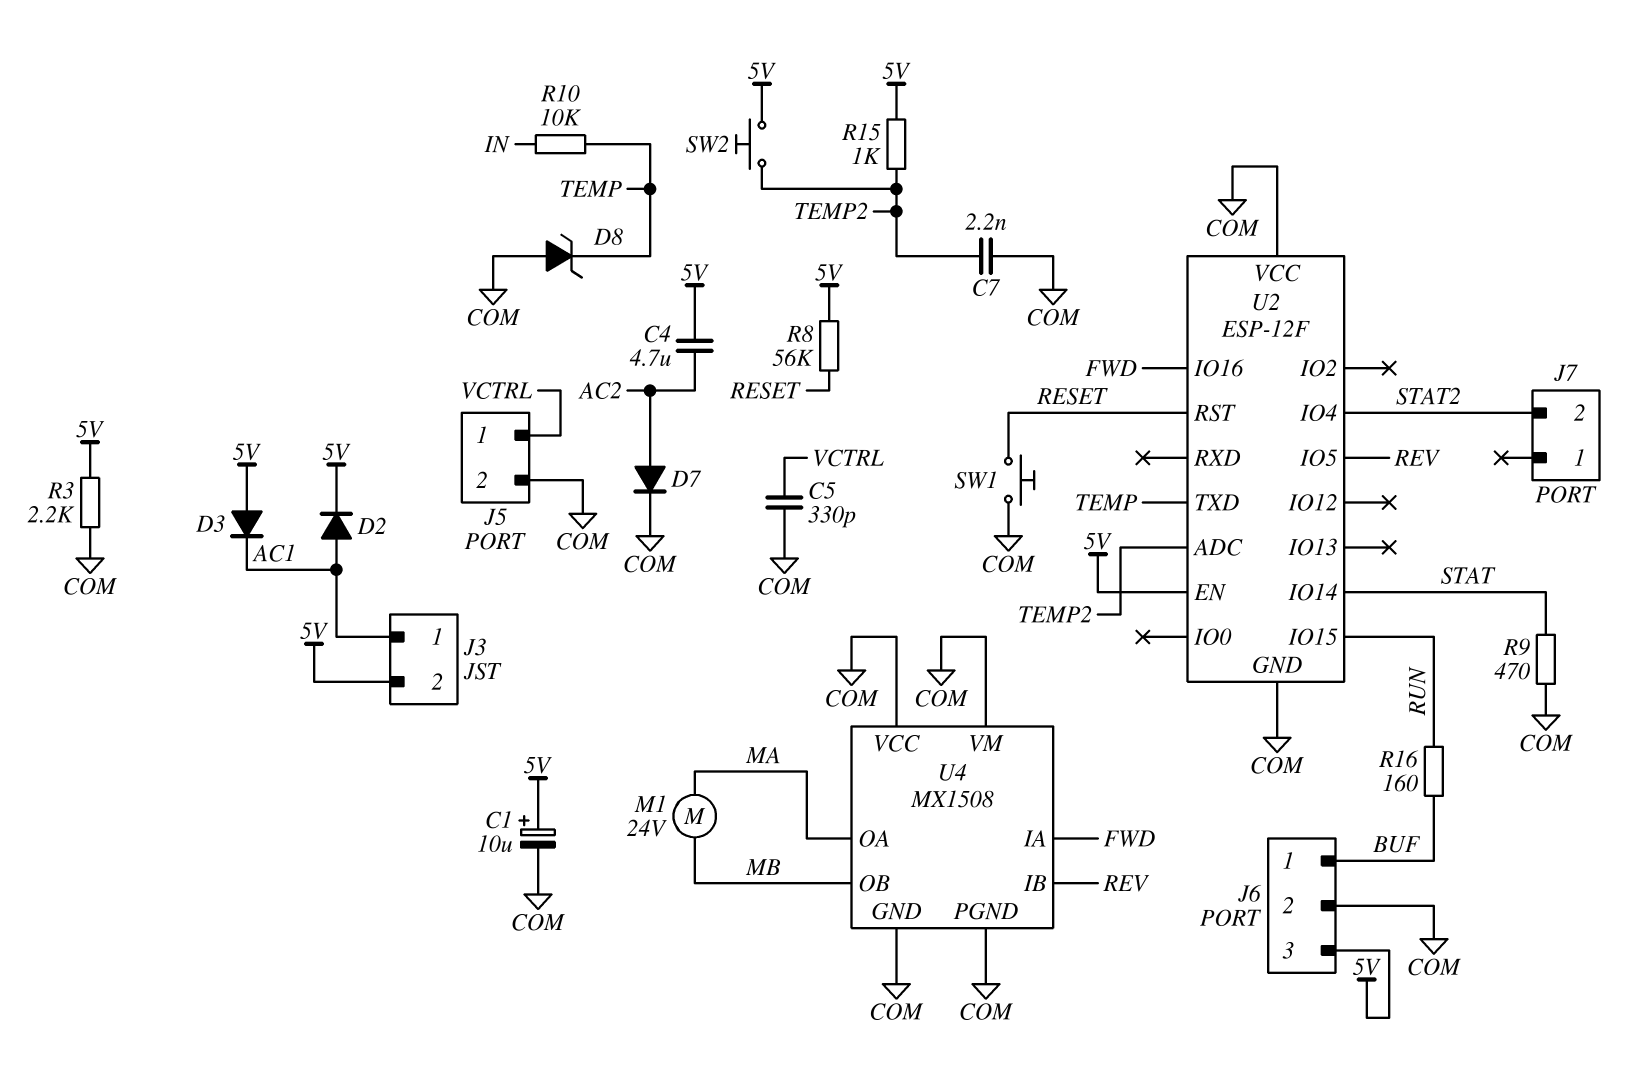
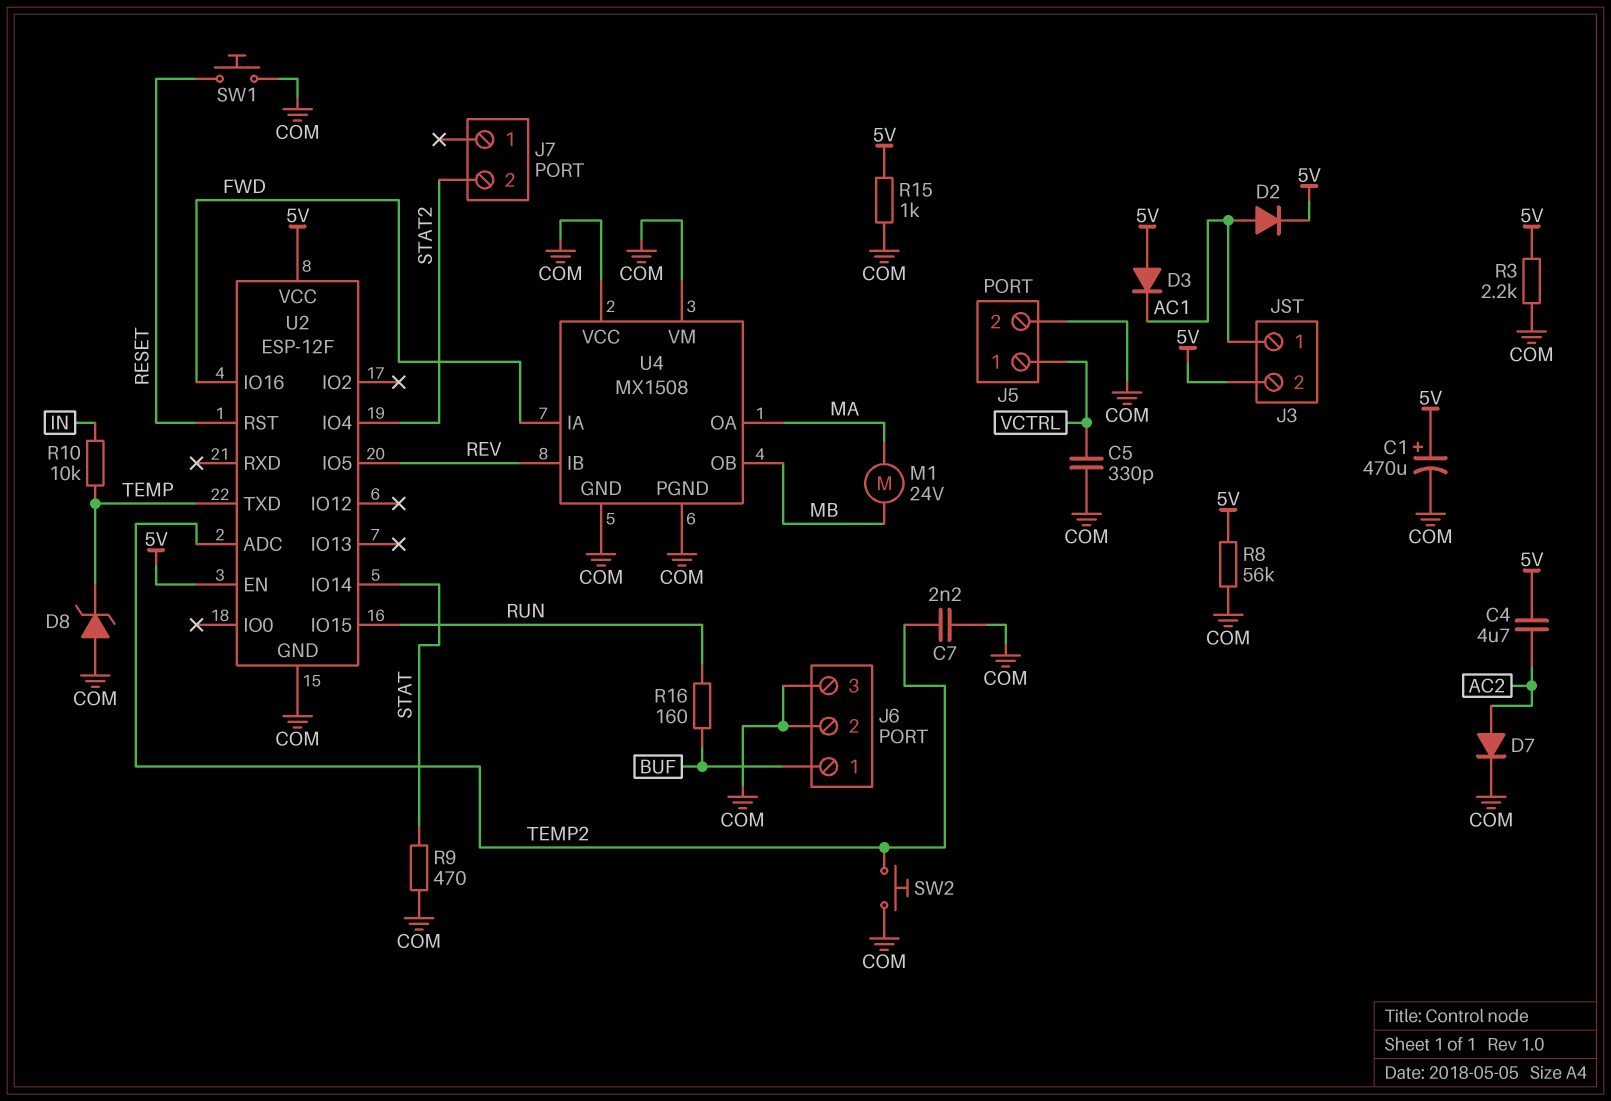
C1: 10uF (plus 5V, minus COM) -> 470uF (plus 5V, minus COM)
J6 pin 3: 5V -> COM
R8: 56k (5V, RESET) -> 56k (5V, COM)
R15: 1k (5V, TEMP2) -> 1k (5V, COM)
SW2: button (5V, TEMP2) -> button (COM, TEMP2)
U2 pin VCC: COM -> 5V

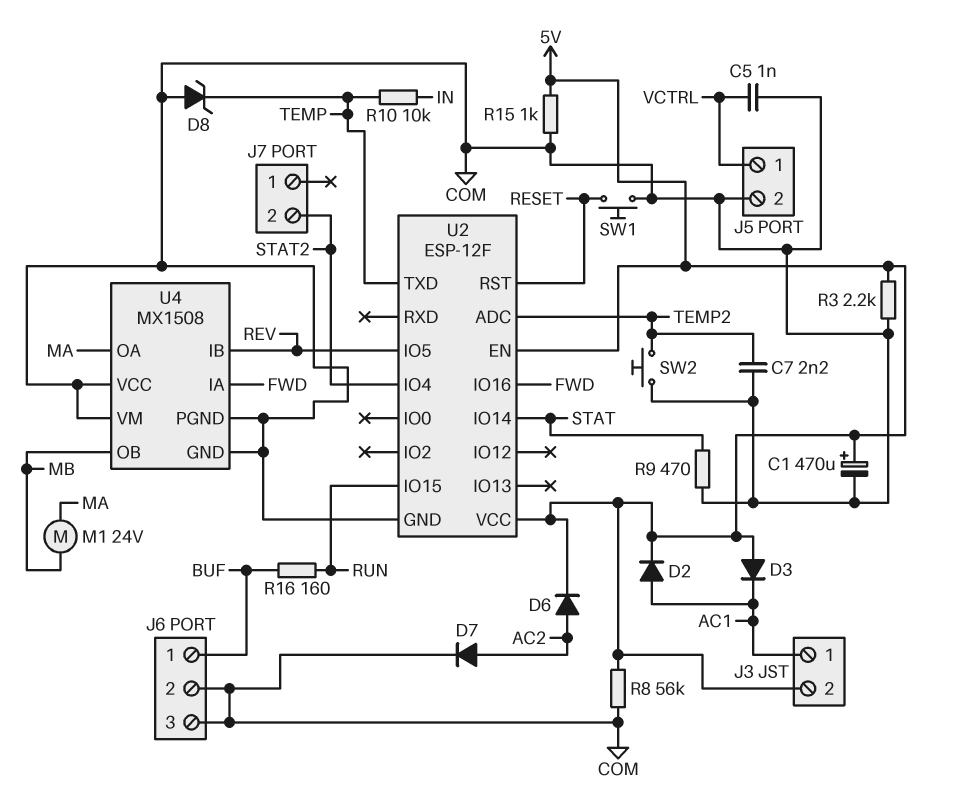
C4: 4.7uF (5V, AC2) -> none
C5: 330pF (COM, VCTRL) -> 1nF (COM, VCTRL)
D6: none -> diode (A AC2, K 5V)

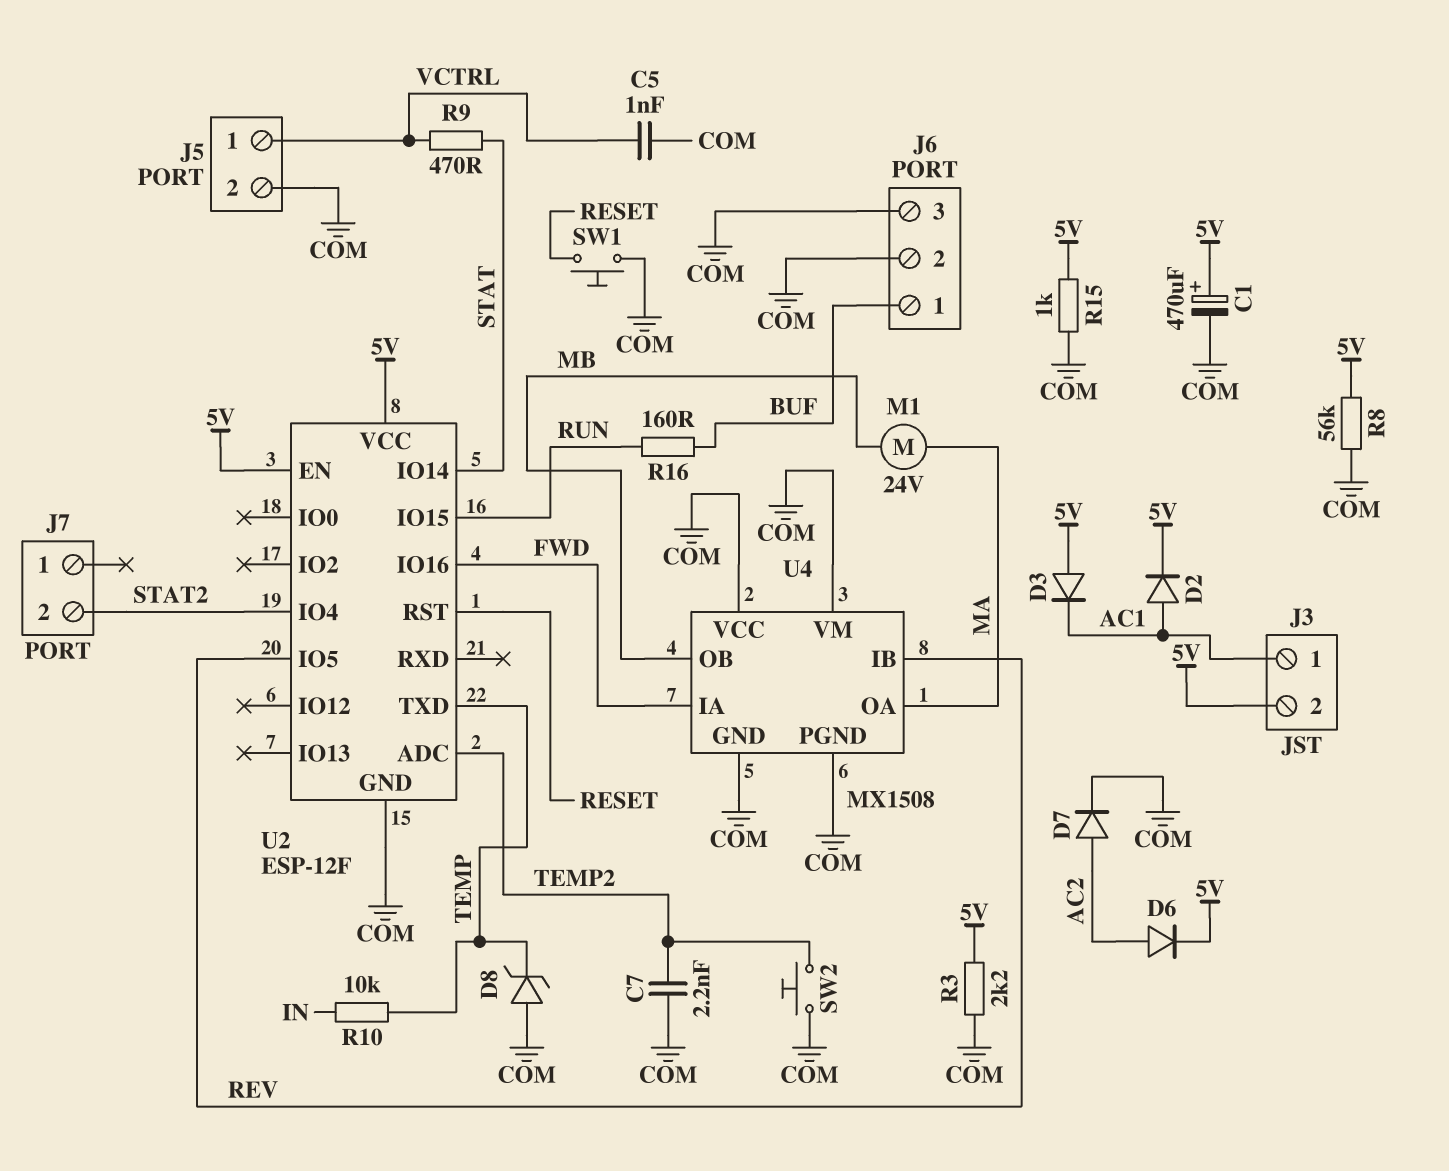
R9: 470 (COM, STAT) -> 470 (STAT, VCTRL)

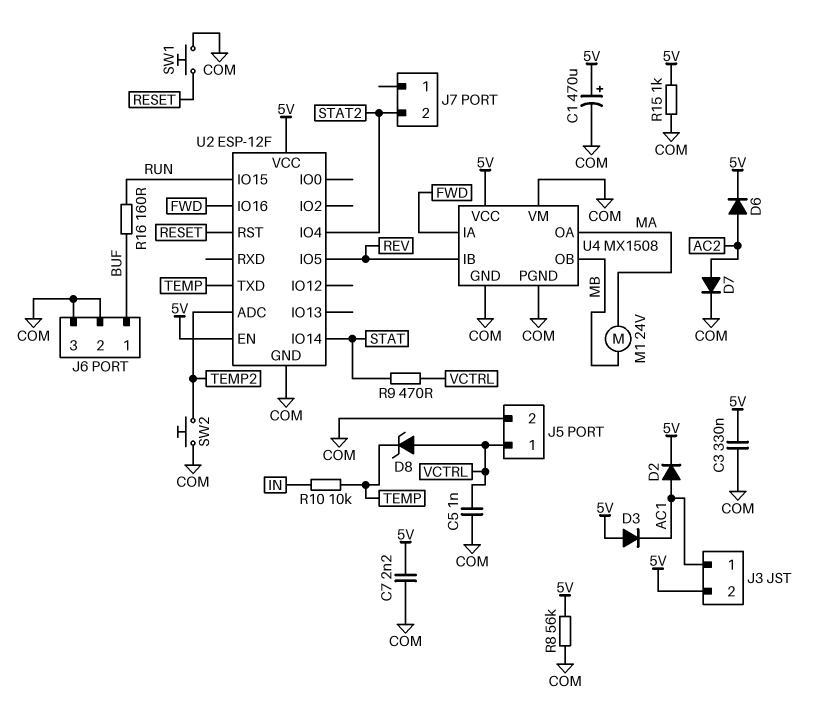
C3: none -> 330nF (5V, COM)
C7: 2.2nF (COM, TEMP2) -> 2.2nF (5V, COM)
D8: zener (A COM, K TEMP) -> zener (A VCTRL, K TEMP)
R3: 2.2k (5V, COM) -> none
U4 pin VCC: COM -> 5V

